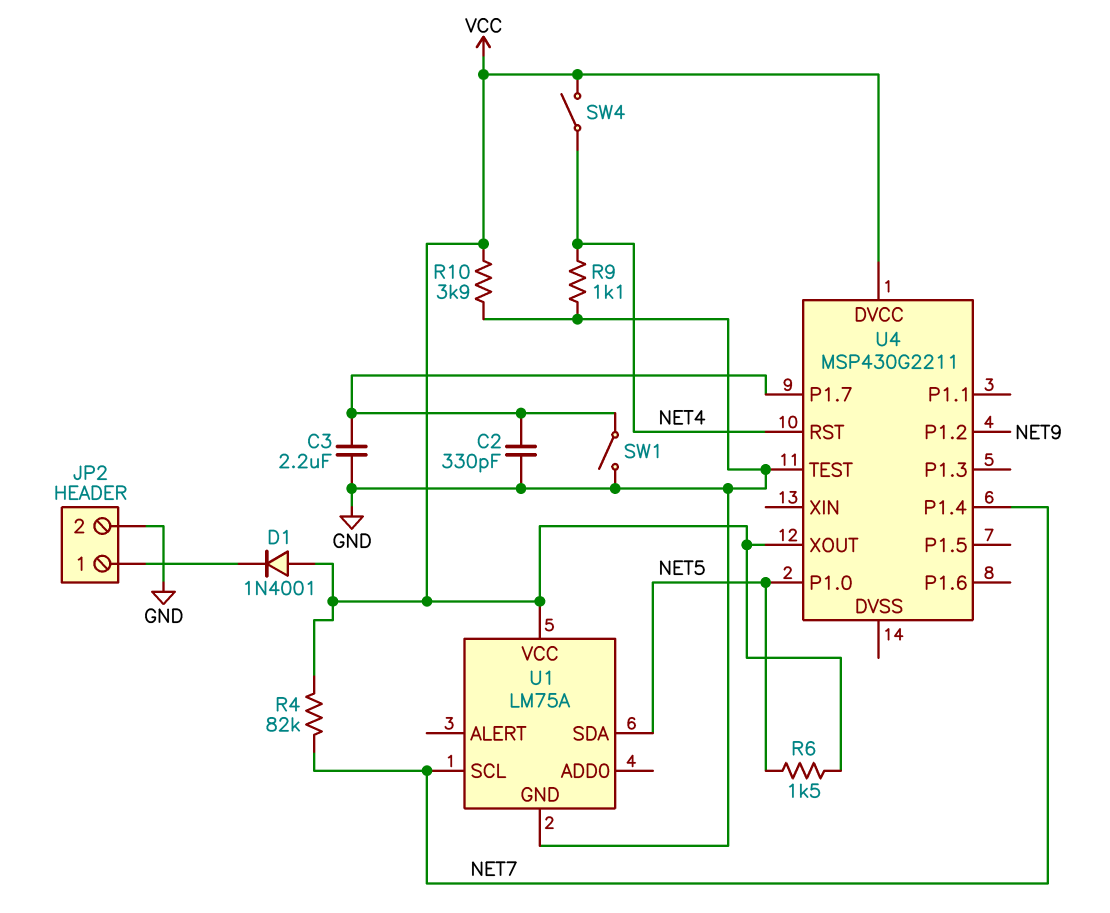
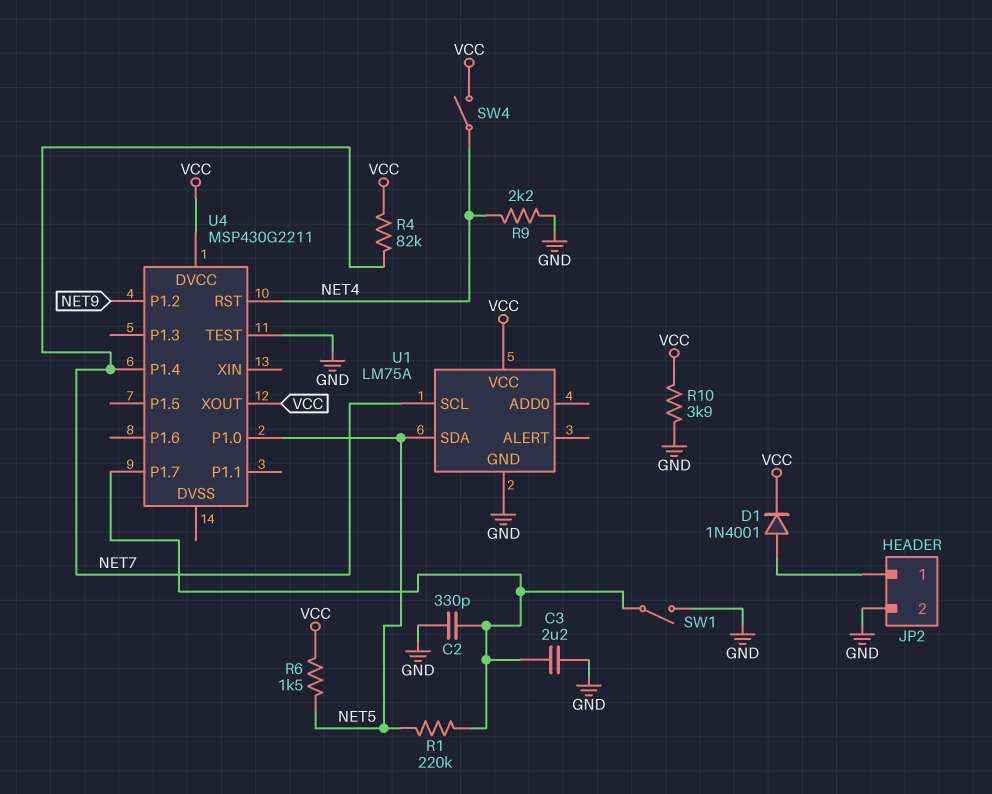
D1: diode 1N4001 (A VCC, K JP2/1) -> diode 1N4001 (A JP2/1, K VCC)
R1: none -> 220k (NET5, U4/P1.7)
R9: 1.1k (GND, NET4) -> 2.2k (GND, NET4)

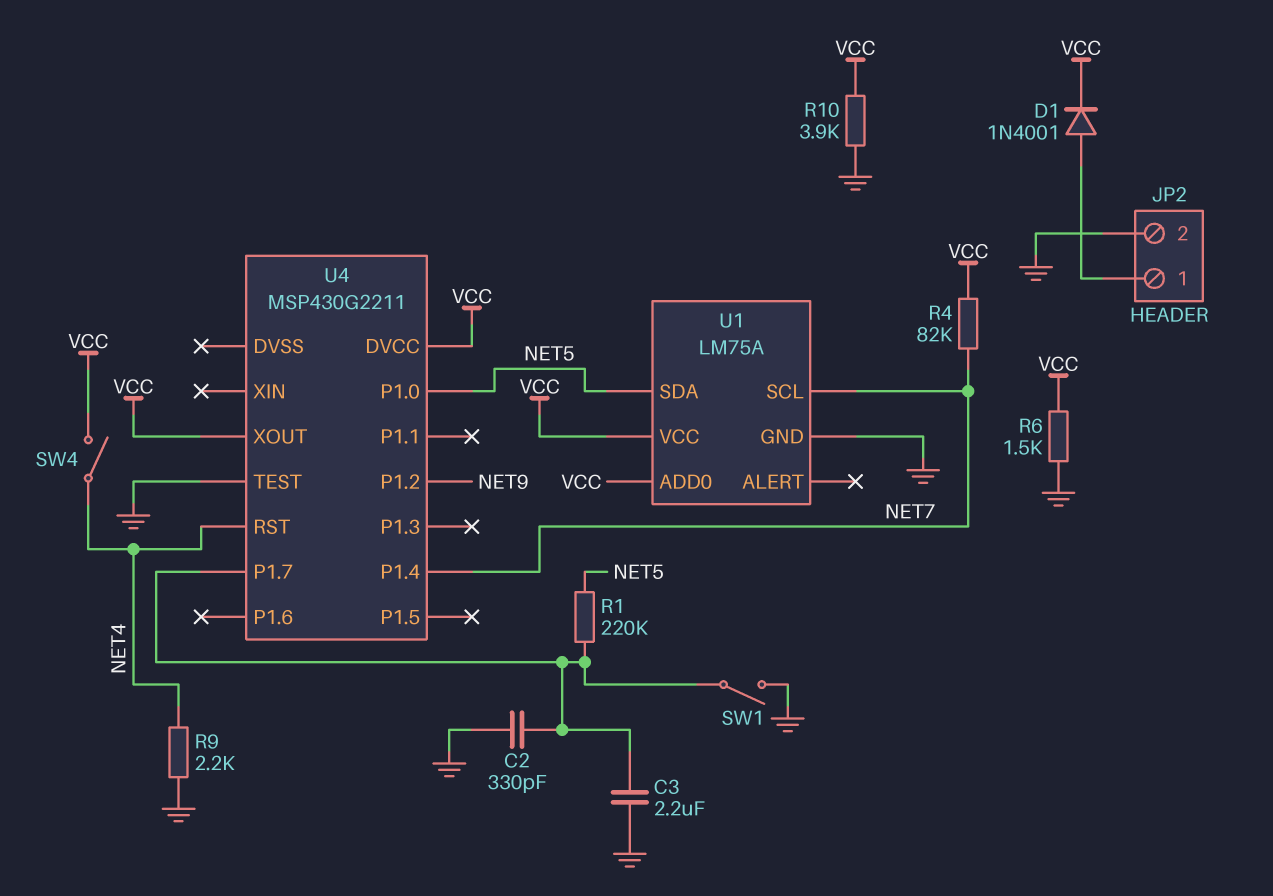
R6: 1.5k (NET5, VCC) -> 1.5k (GND, VCC)
U1 pin ADD0: none -> VCC

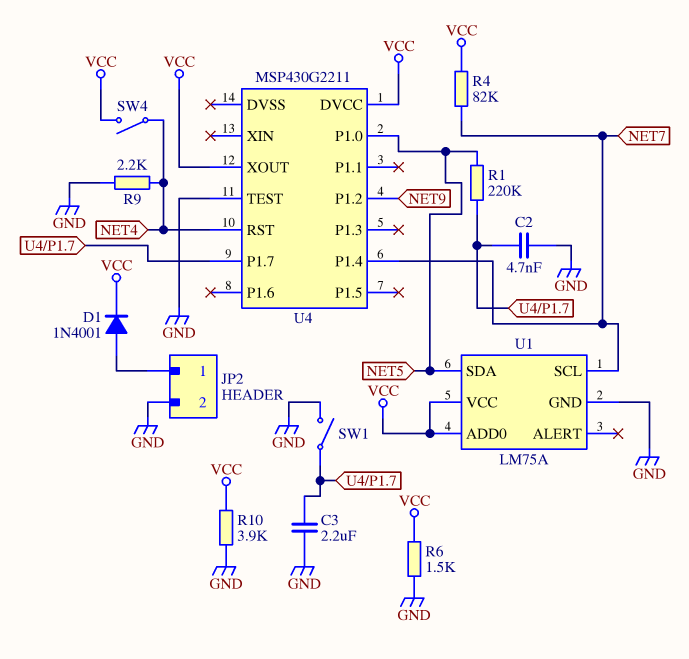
C2: 330pF (GND, U4/P1.7) -> 4.7nF (GND, U4/P1.7)

